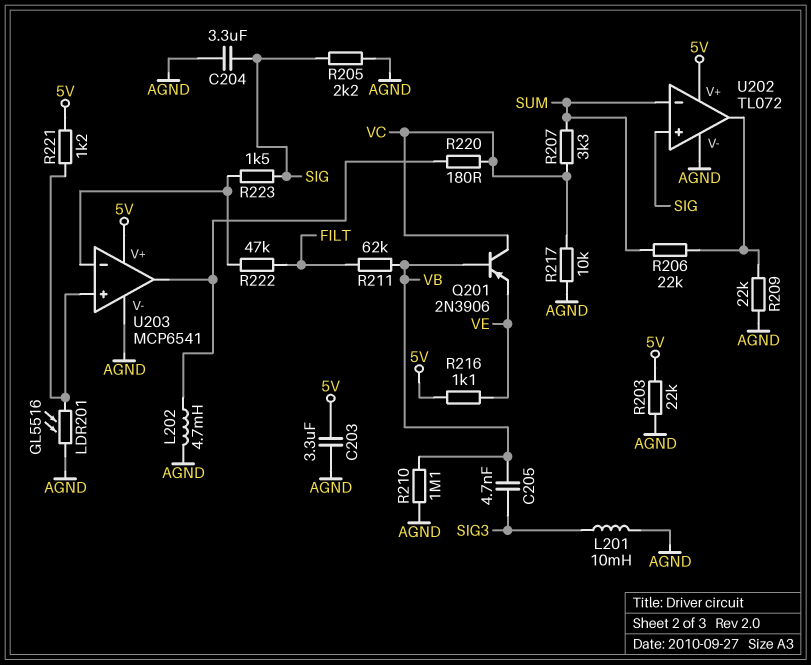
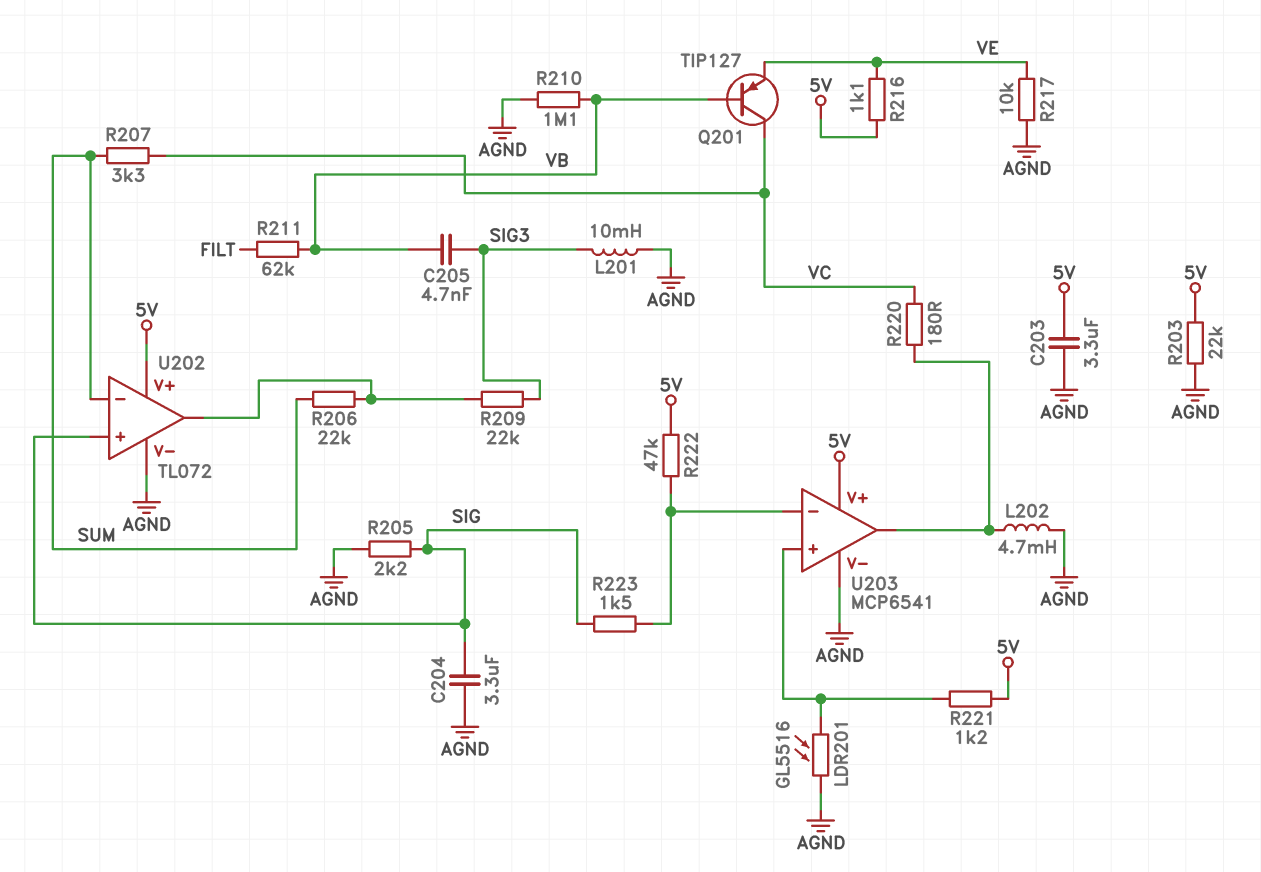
Q201: PNP 2N3906 (B VB, C VC, E VE) -> PNP TIP127 (B VB, C VC, E VE)
R209: 22k (AGND, U202/out) -> 22k (SIG3, U202/out)
R217: 10k (AGND, VC) -> 10k (AGND, VE)
R222: 47k (FILT, U203/in-) -> 47k (5V, U203/in-)

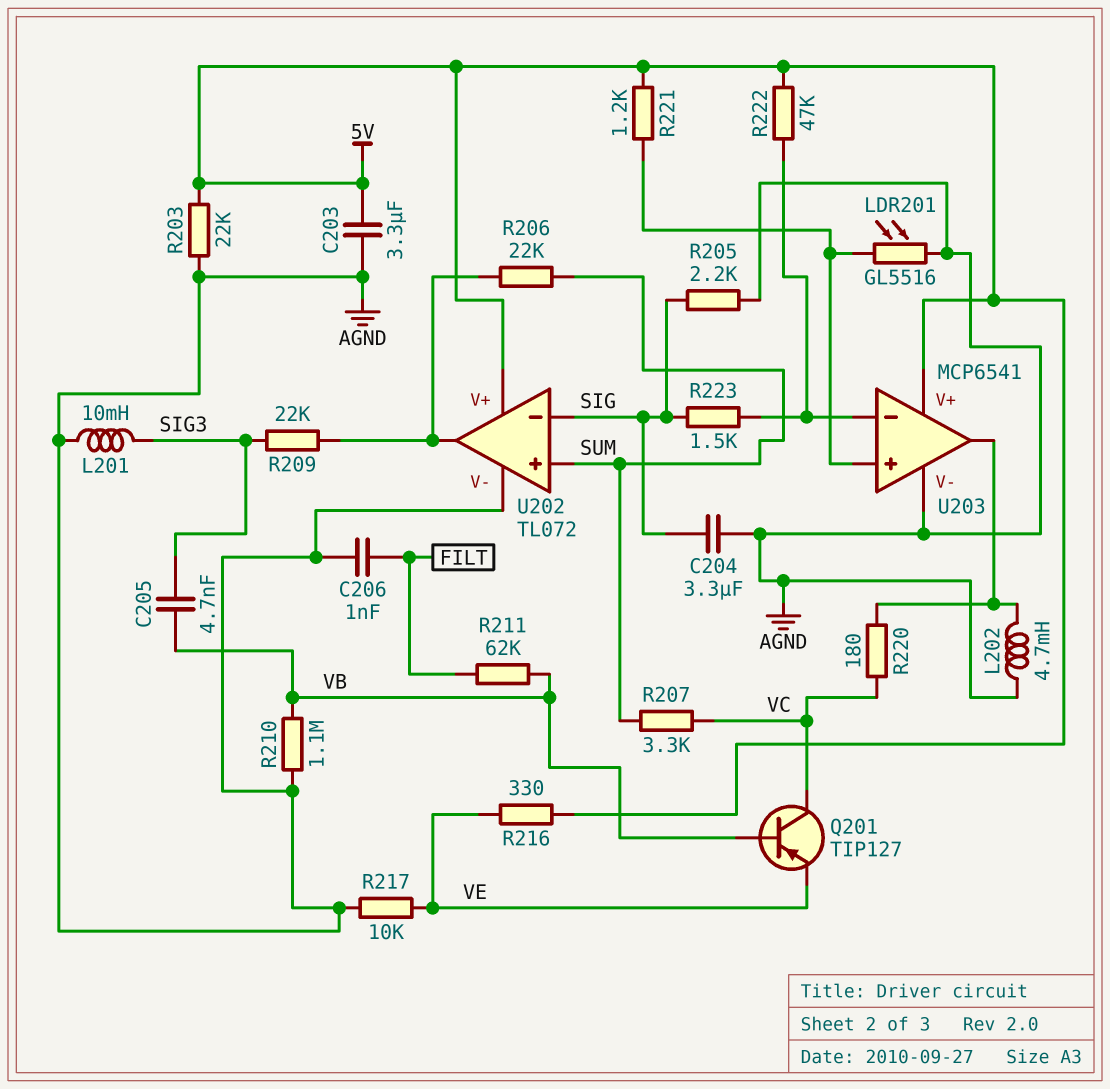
C206: none -> 1nF (AGND, FILT)
R216: 1.1k (5V, VE) -> 330 (5V, VE)
U202 pin in+: SIG -> SUM
U202 pin in-: SUM -> SIG

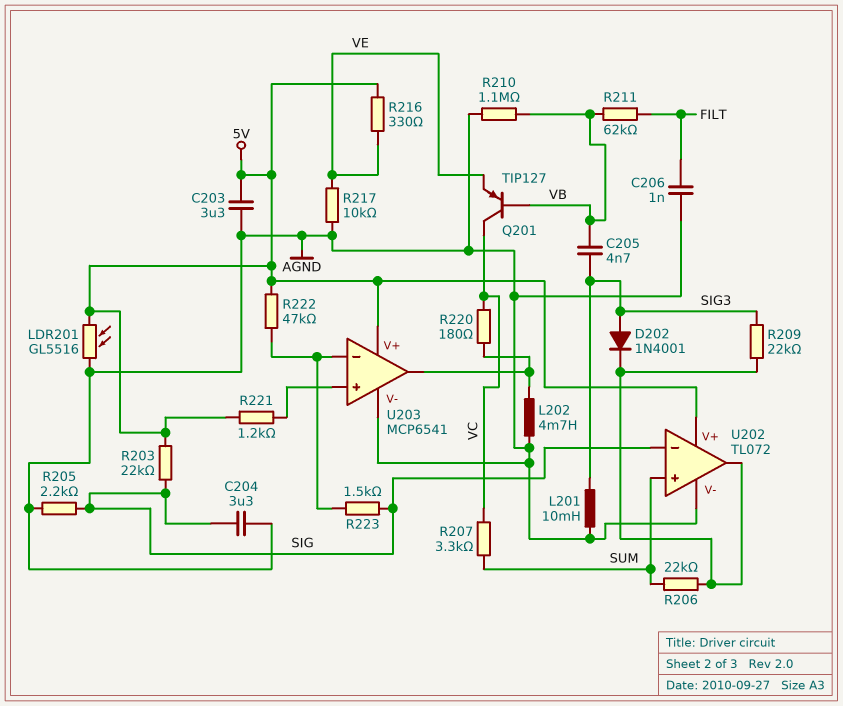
D202: none -> diode 1N4001 (A SIG3, K U202/out)
LDR201: GL5516 (AGND, U203/in+) -> GL5516 (5V, AGND)
R203: 22k (5V, AGND) -> 22k (5V, SIG)

